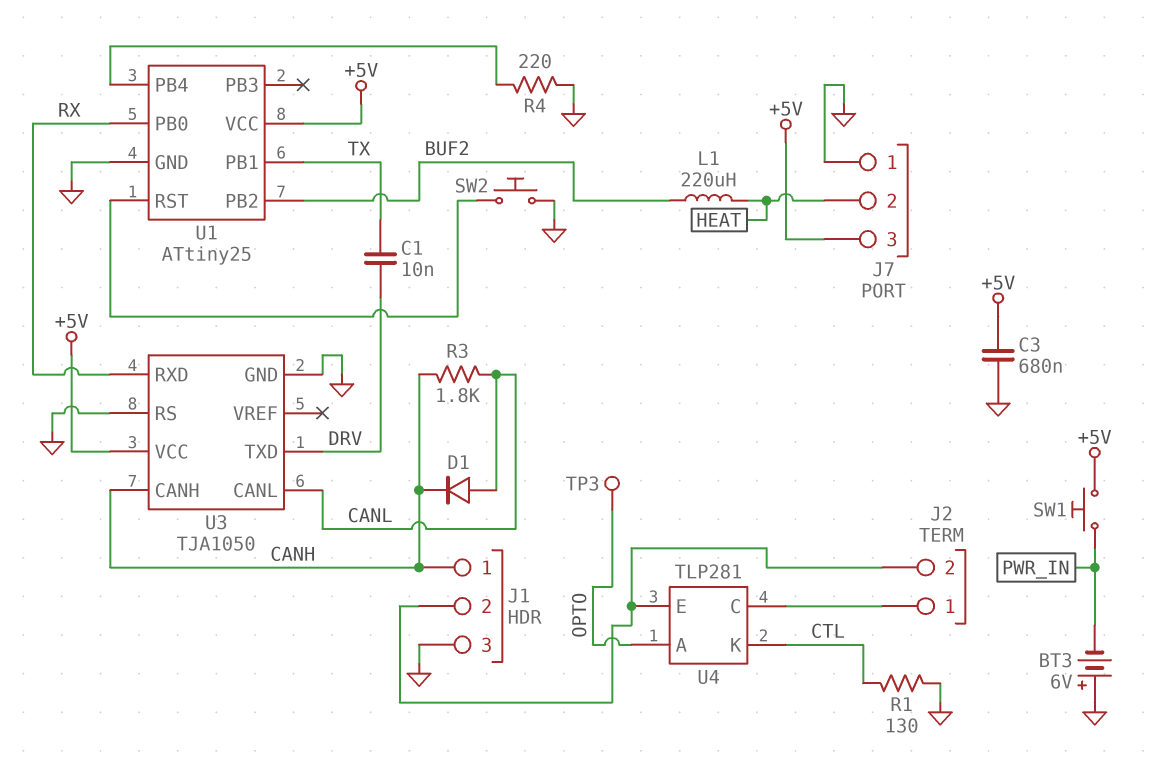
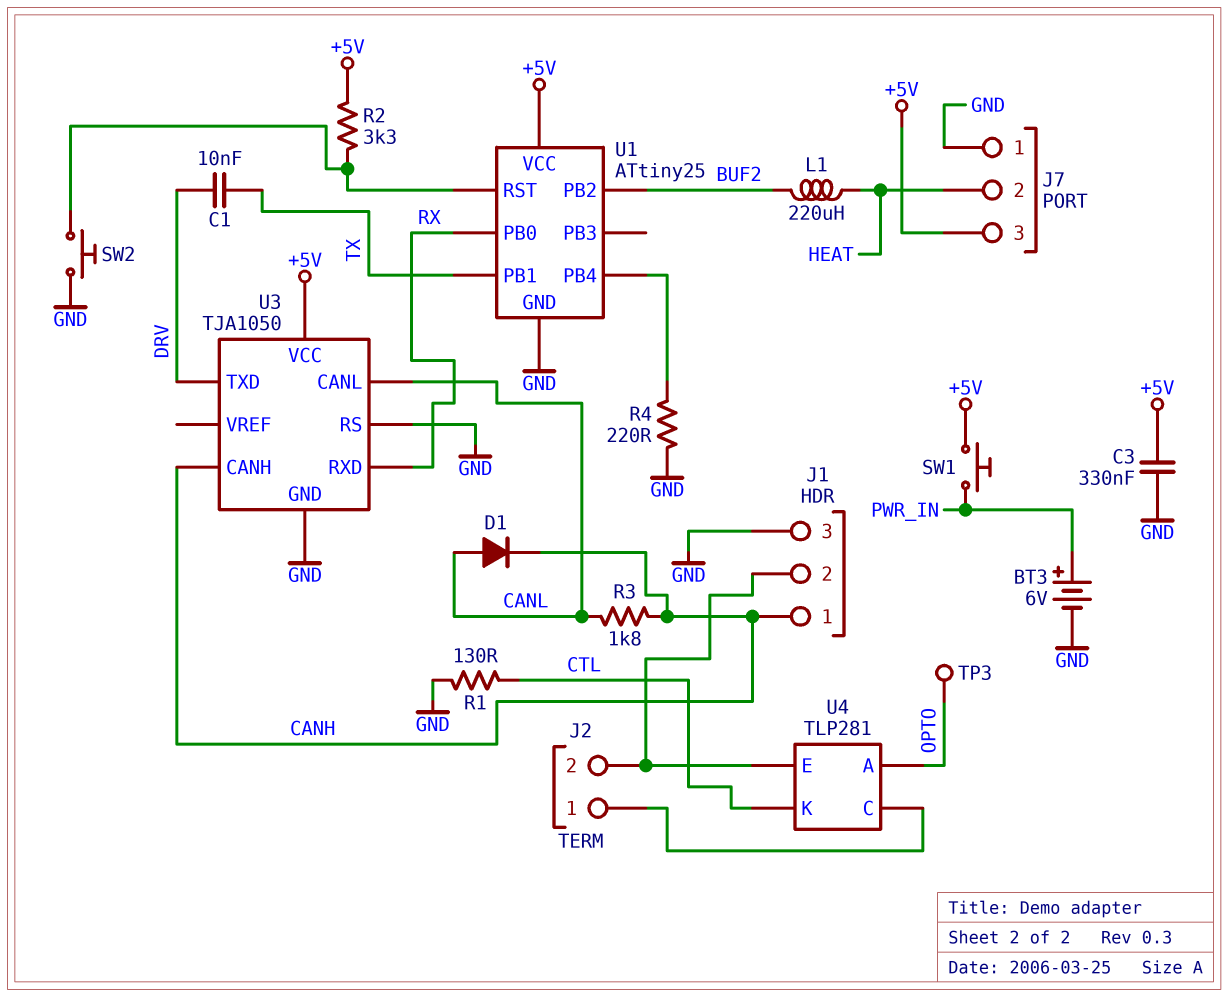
BT3: 6V (plus GND, minus PWR_IN) -> 6V (plus PWR_IN, minus GND)
C3: 680nF (+5V, GND) -> 330nF (+5V, GND)
R2: none -> 3.3k (+5V, U1/RST)

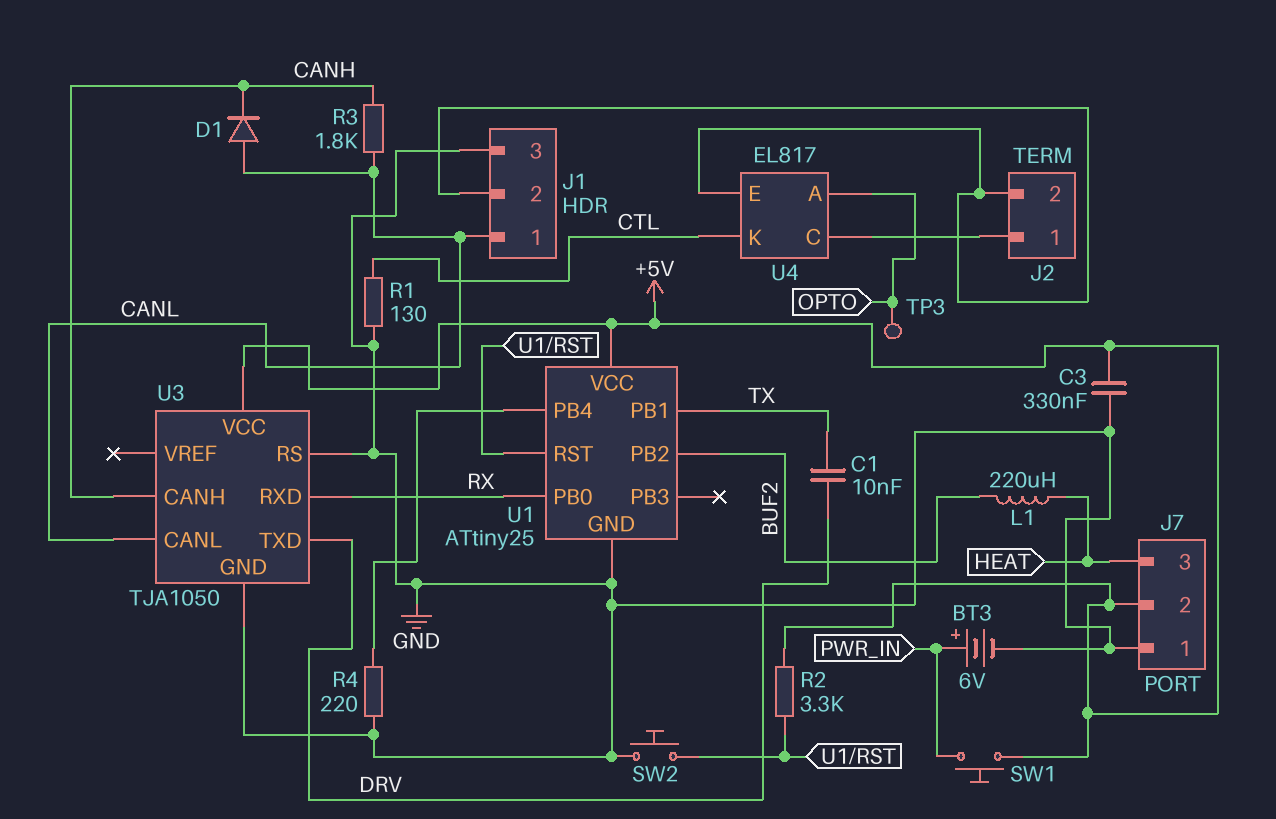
J1 pin 1: CANH -> CANL
J7 pin 2: HEAT -> +5V
J7 pin 3: +5V -> HEAT
U4: TLP281 -> EL817

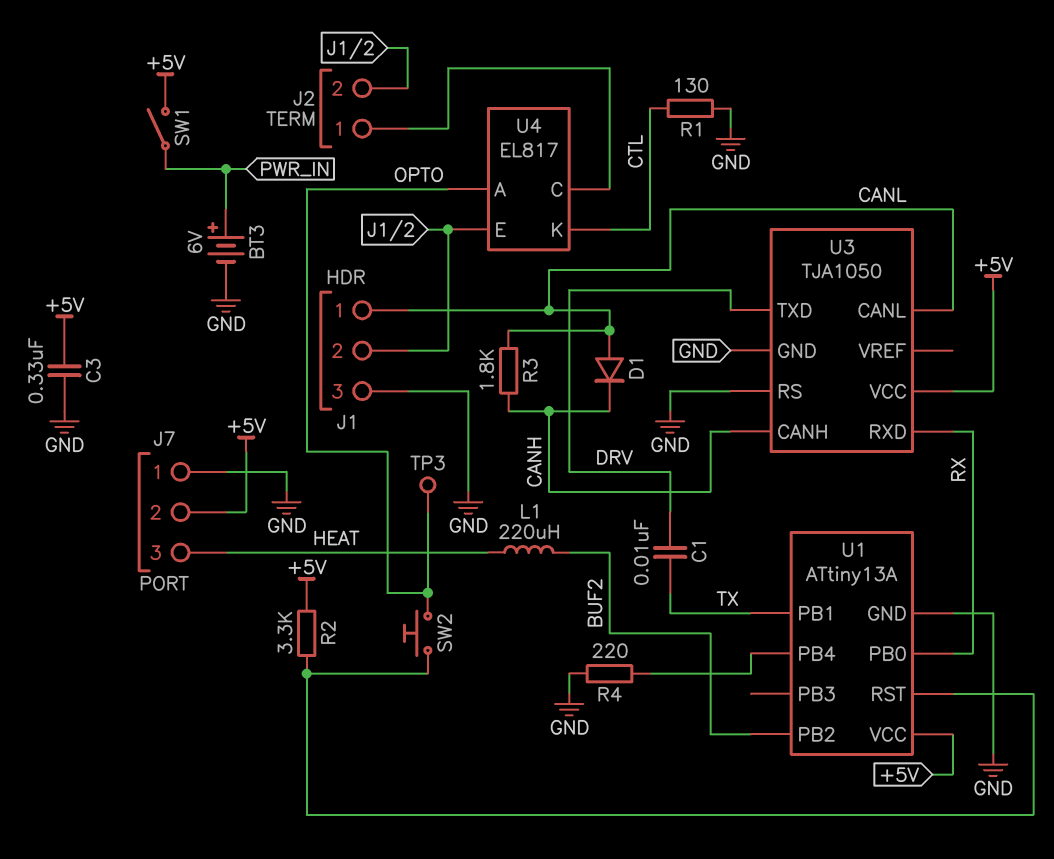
SW1: button (+5V, PWR_IN) -> switch (+5V, PWR_IN)
SW2: button (GND, U1/RST) -> button (OPTO, U1/RST)
U1: ATtiny25 -> ATtiny13A

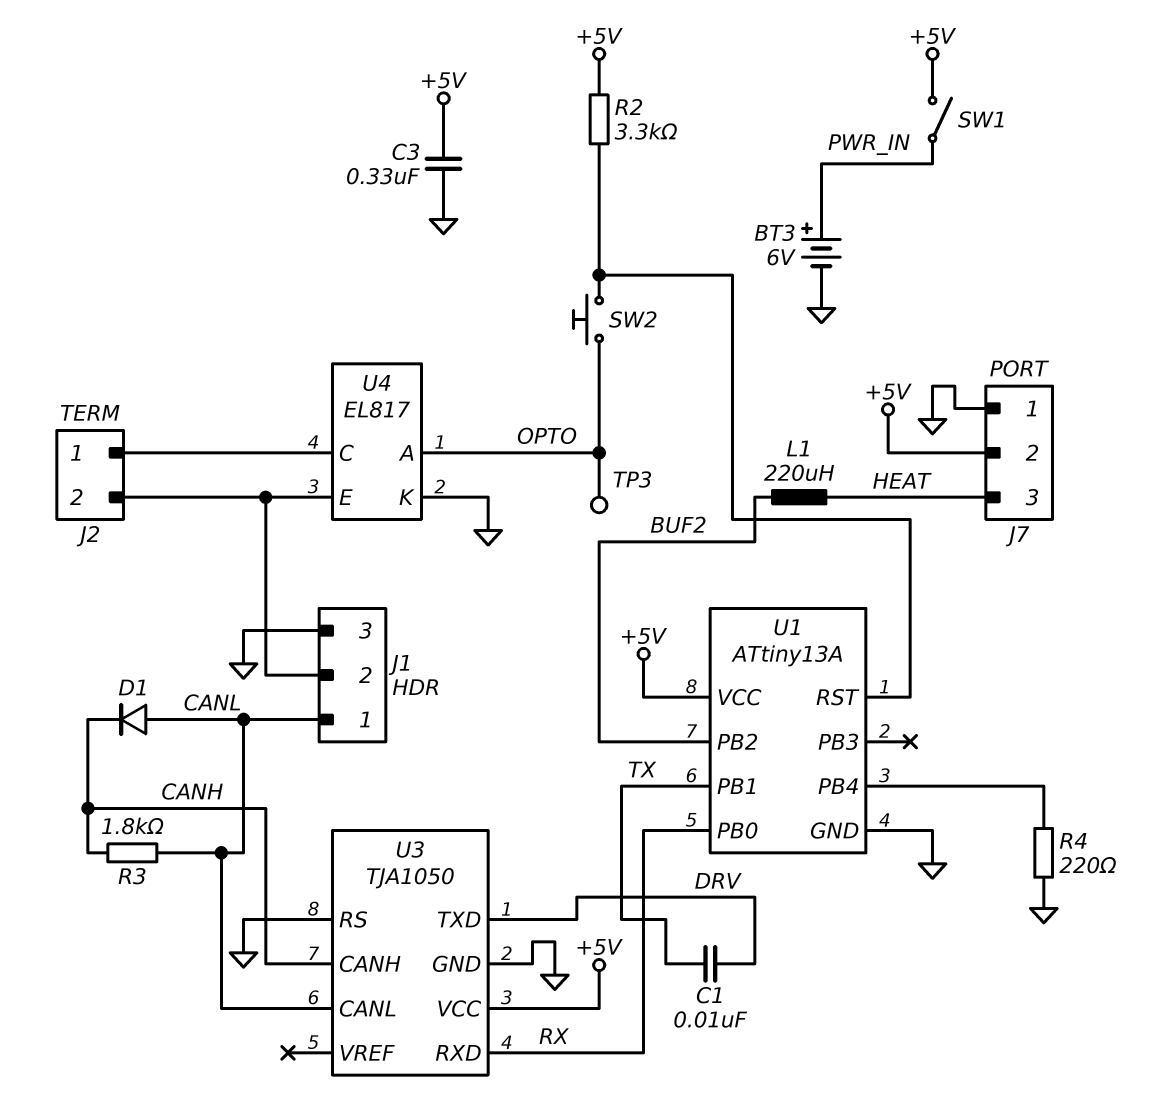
R1: 130 (CTL, GND) -> none
U4 pin K: CTL -> GND

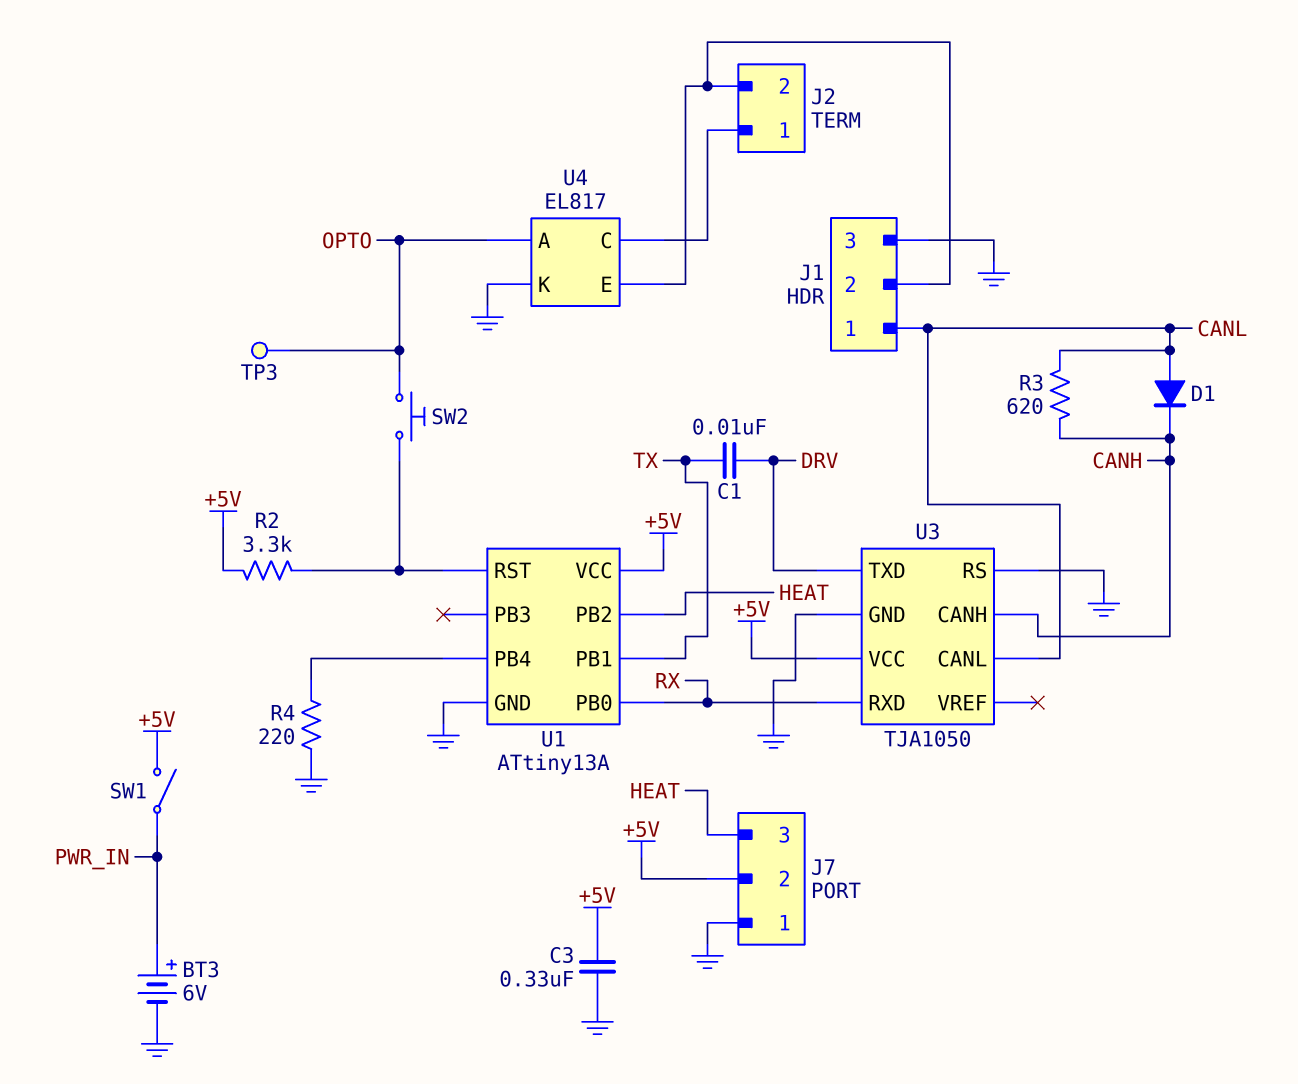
L1: 220uH (BUF2, HEAT) -> none
R3: 1.8k (CANH, CANL) -> 620 (CANH, CANL)
U1 pin PB2: BUF2 -> HEAT

